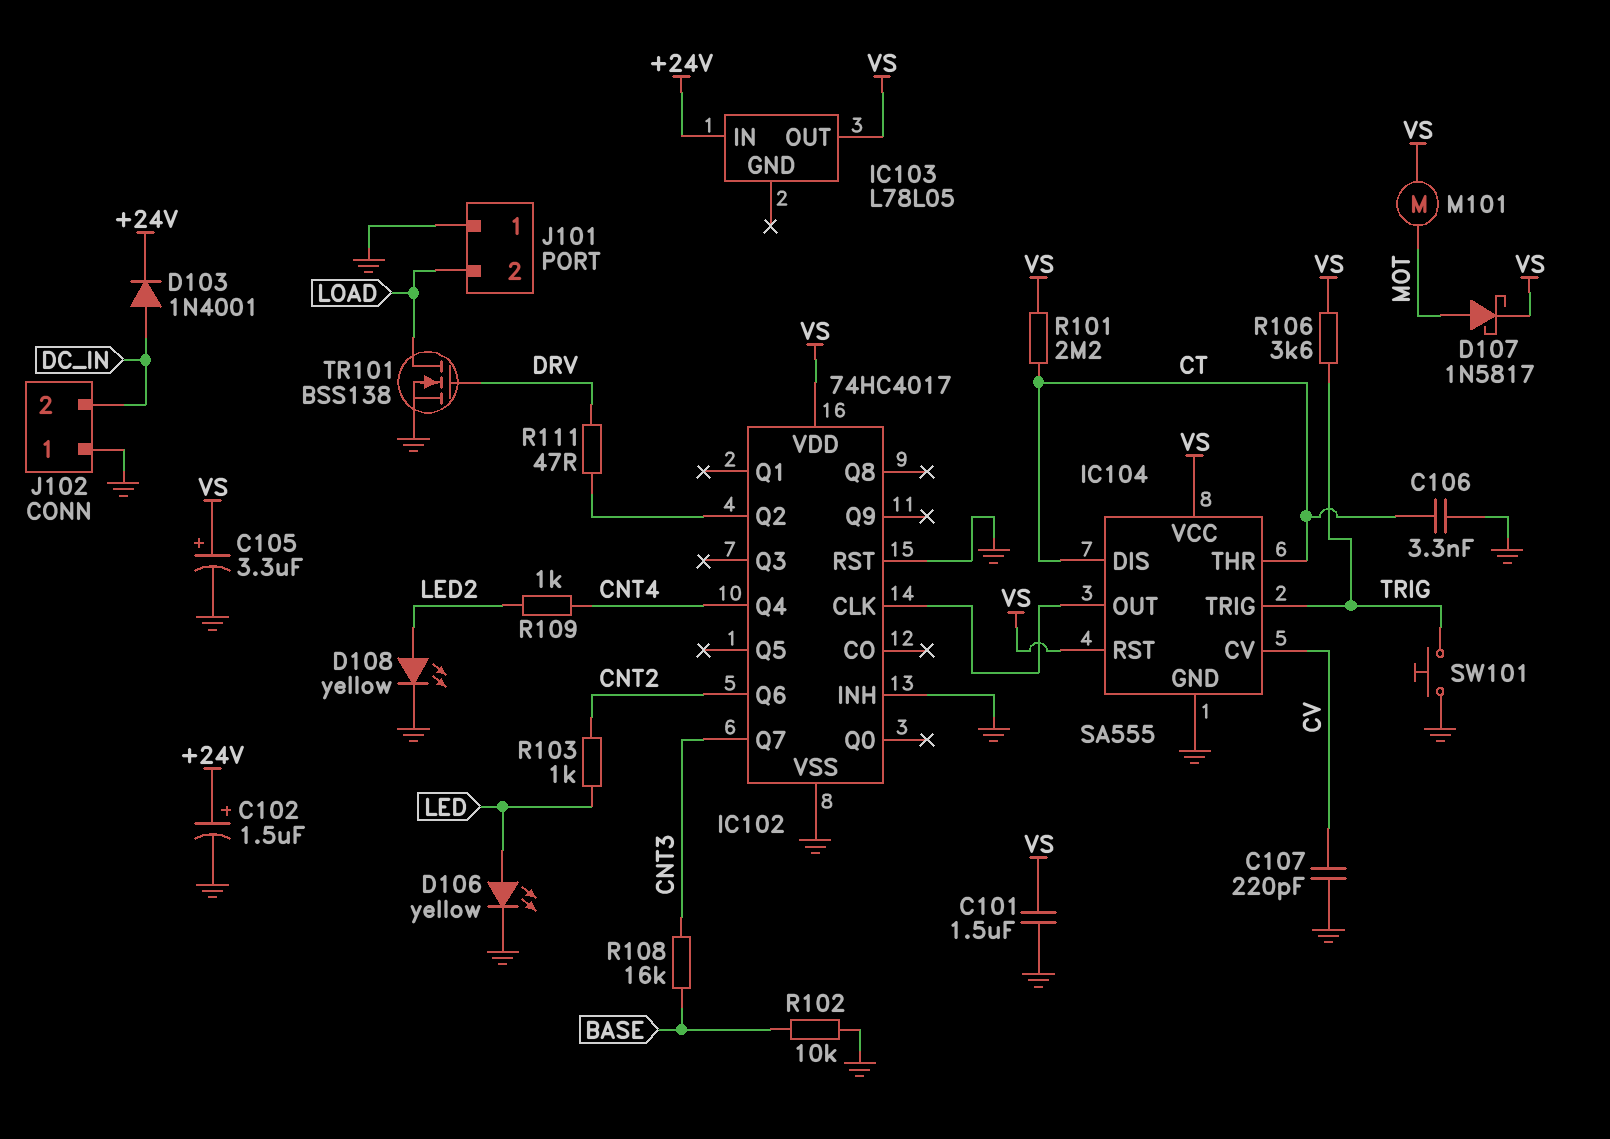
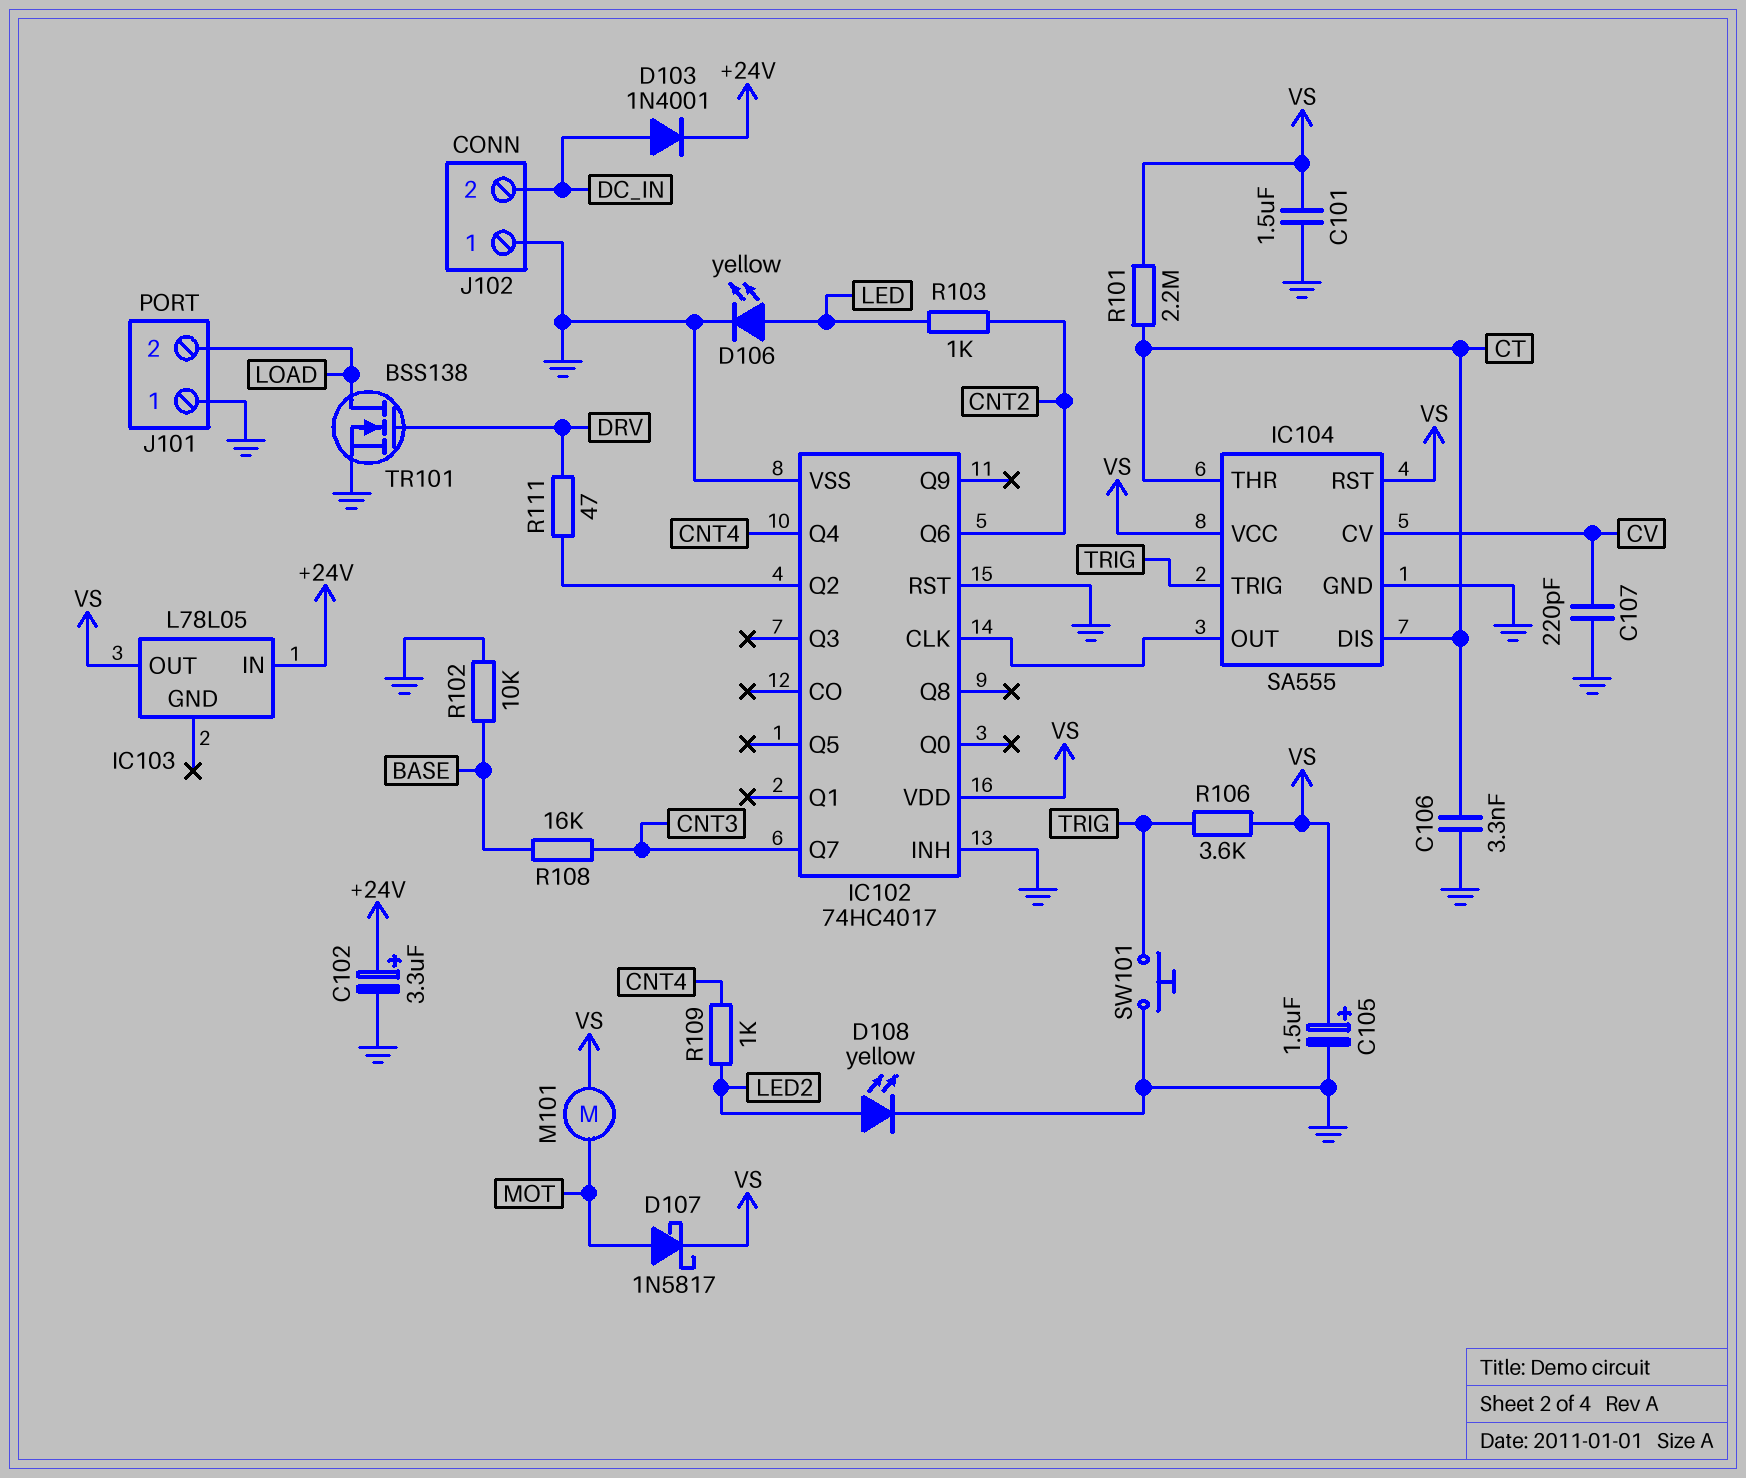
C102: 1.5uF (plus +24V, minus GND) -> 3.3uF (plus +24V, minus GND)
C105: 3.3uF (plus VS, minus GND) -> 1.5uF (plus VS, minus GND)

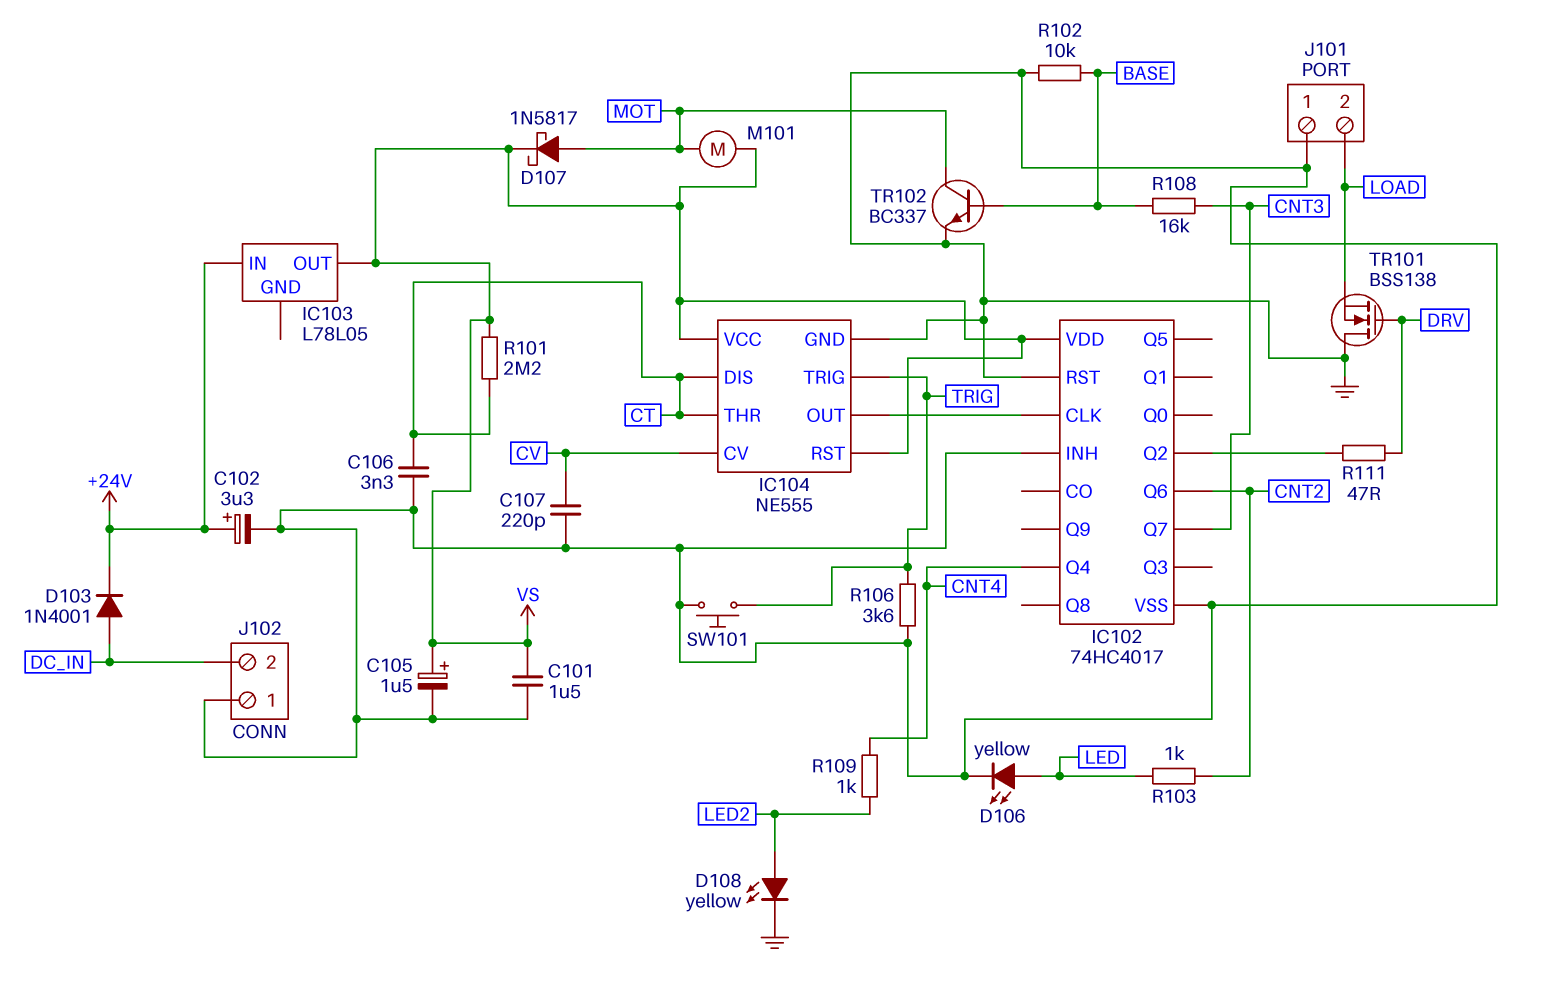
IC104: SA555 -> NE555
R106: 3.6k (TRIG, VS) -> 3.6k (GND, TRIG)
TR101: NMOS BSS138 (G DRV, D LOAD, S GND) -> NMOS BSS138 (G DRV, D GND, S LOAD)
TR102: none -> NPN BC337 (B BASE, C MOT, E GND)

